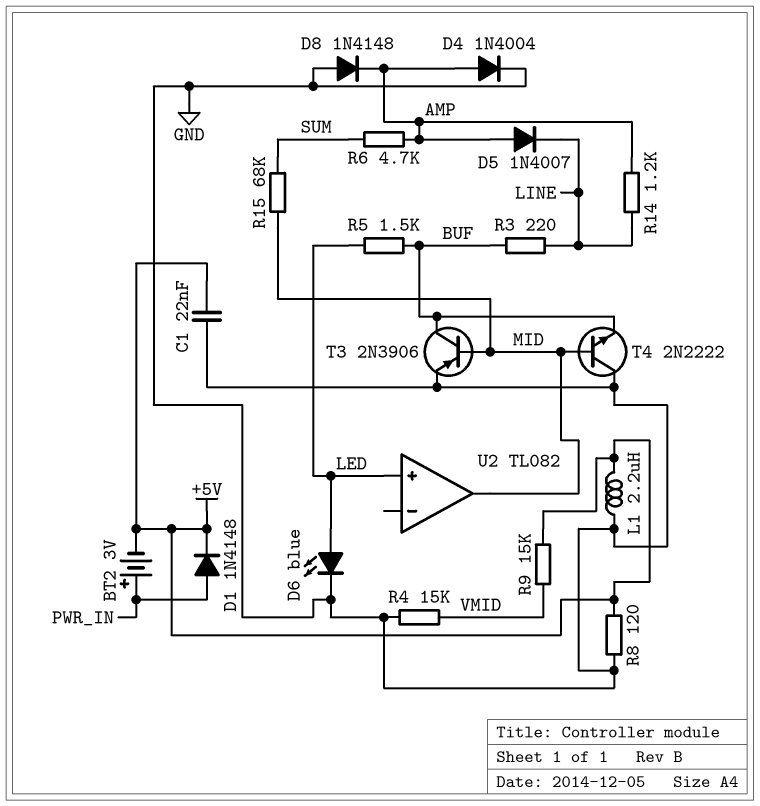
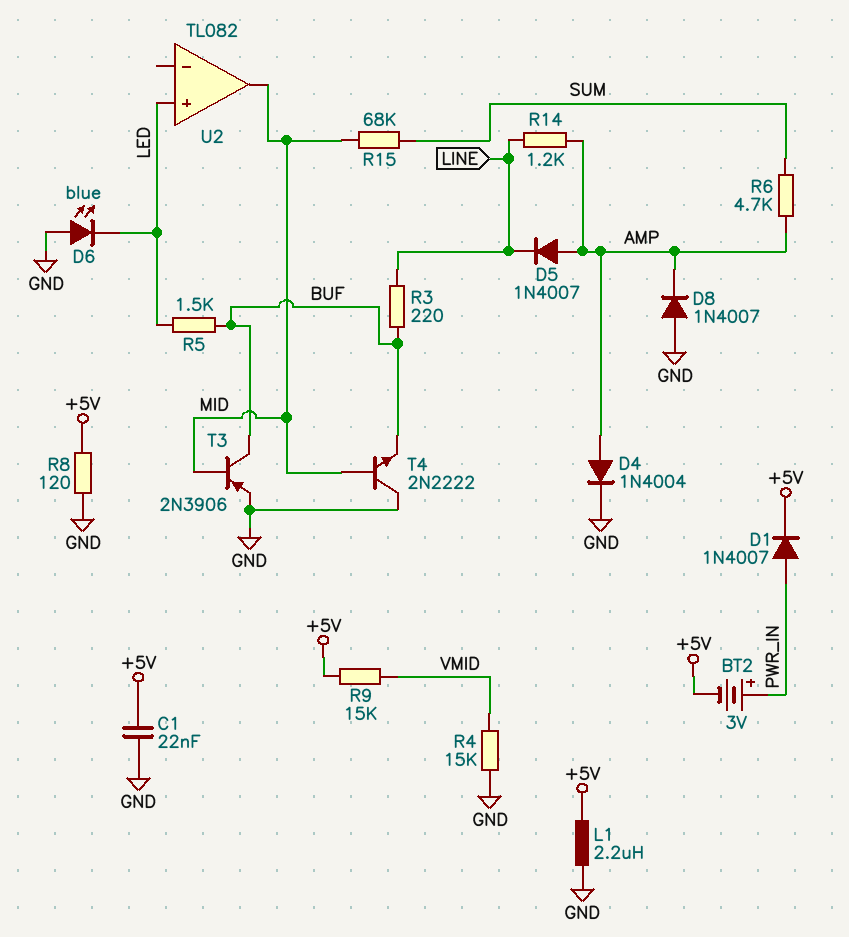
D1: diode 1N4148 (A PWR_IN, K +5V) -> diode 1N4007 (A PWR_IN, K +5V)
D6: LED blue (A LED, K GND) -> LED blue (A GND, K LED)
D8: diode 1N4148 (A GND, K AMP) -> diode 1N4007 (A GND, K AMP)

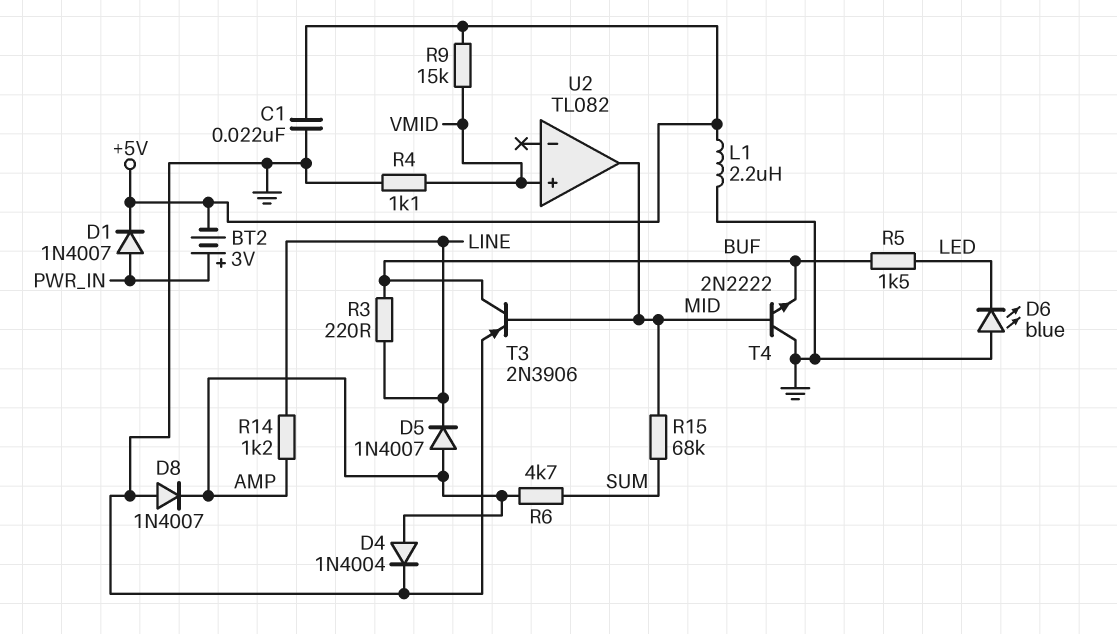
R4: 15k (GND, VMID) -> 1.1k (GND, VMID)
R8: 120 (+5V, GND) -> none
U2 pin in+: LED -> VMID

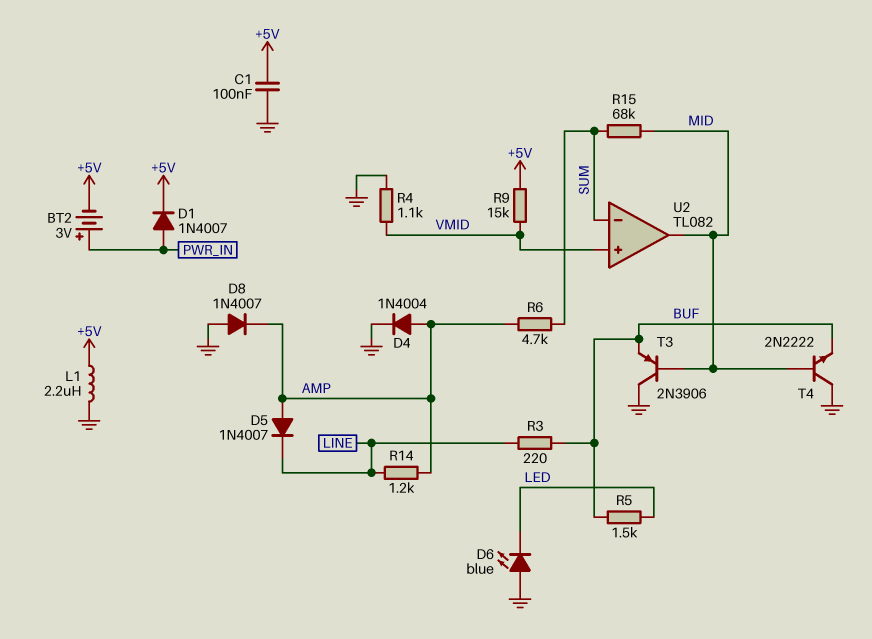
C1: 22nF (+5V, GND) -> 100nF (+5V, GND)
T3: PNP 2N3906 (B MID, C BUF, E GND) -> PNP 2N3906 (B MID, C GND, E BUF)
U2 pin in-: none -> SUM

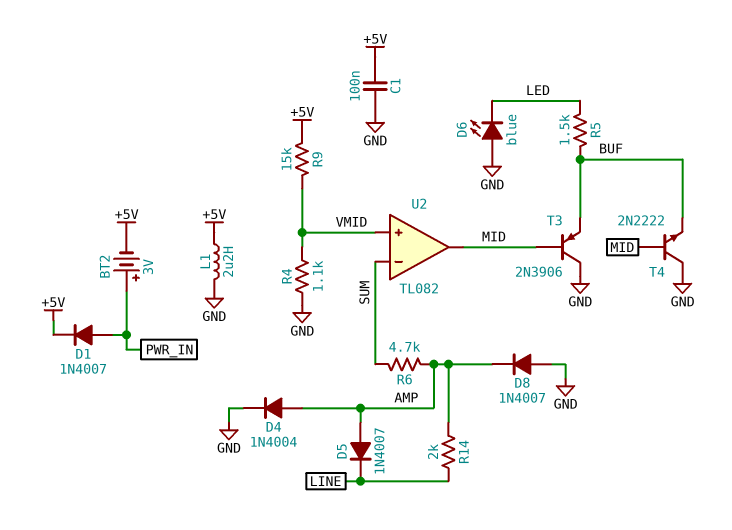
R3: 220 (BUF, LINE) -> none
R14: 1.2k (AMP, LINE) -> 2k (AMP, LINE)
R15: 68k (MID, SUM) -> none

